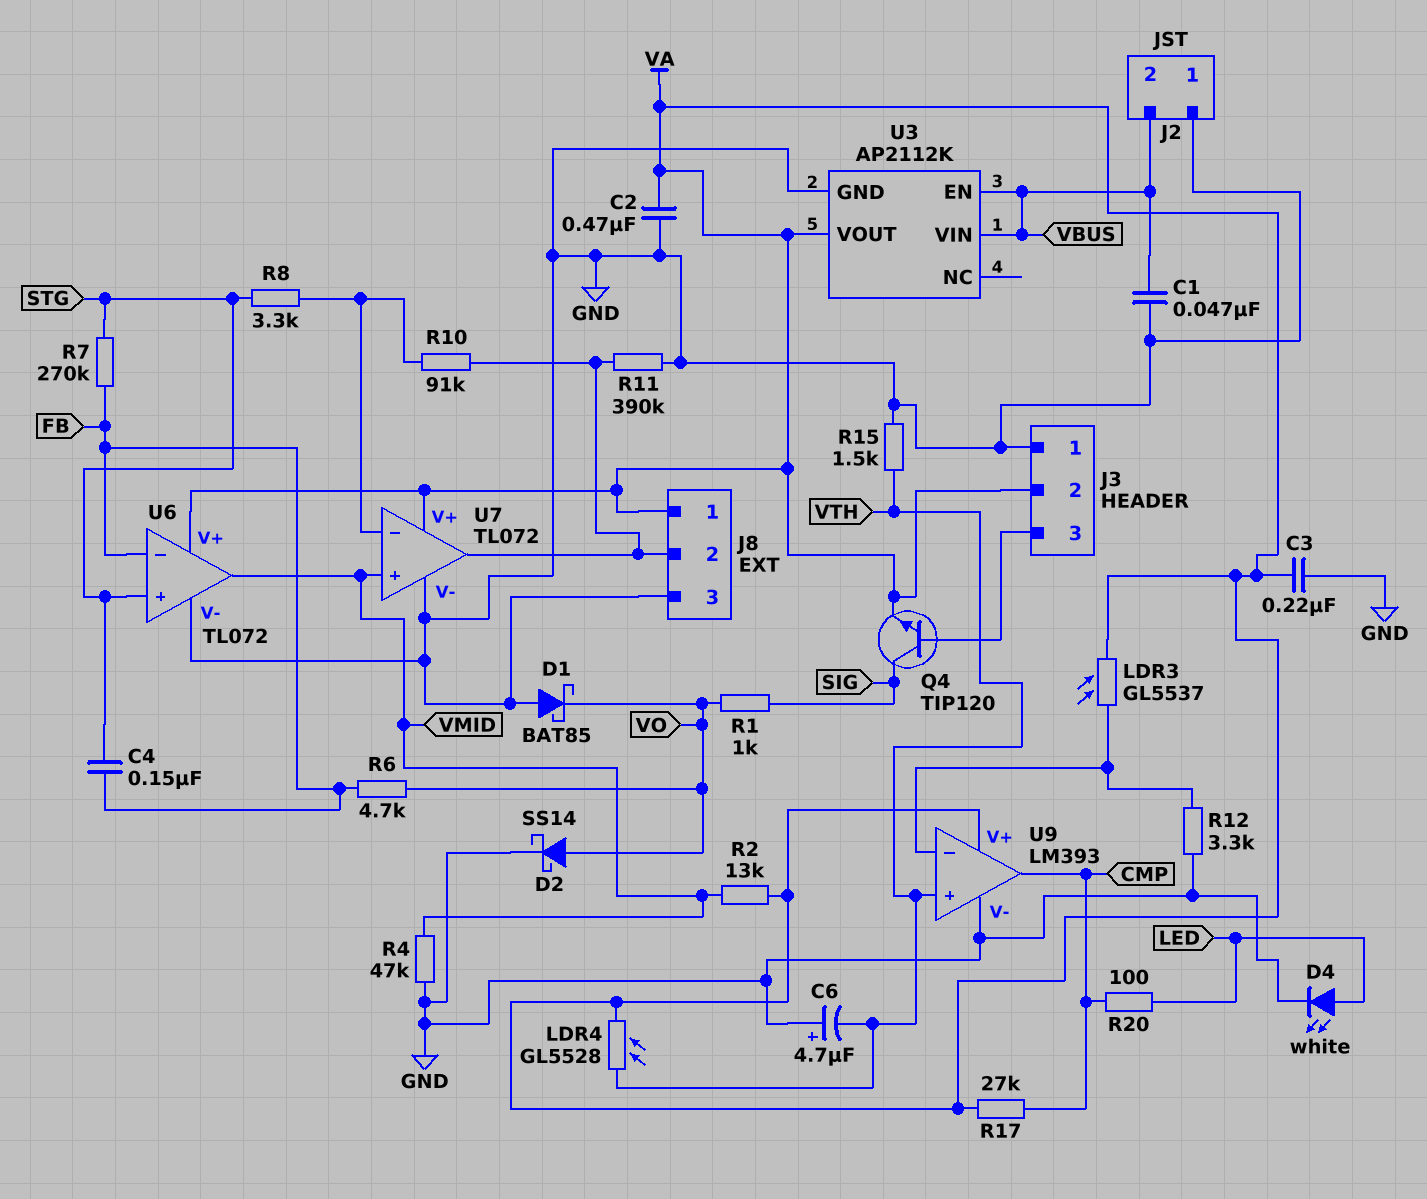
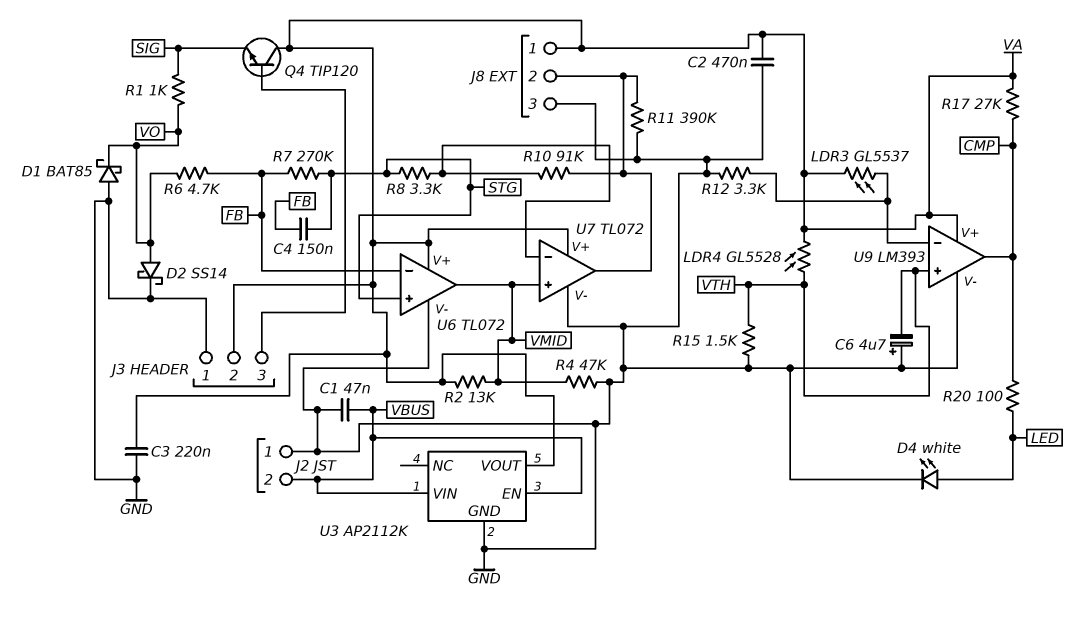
Q4: NPN TIP120 (B J3/3, C SIG, E VA) -> NPN TIP120 (B J3/3, C VA, E SIG)

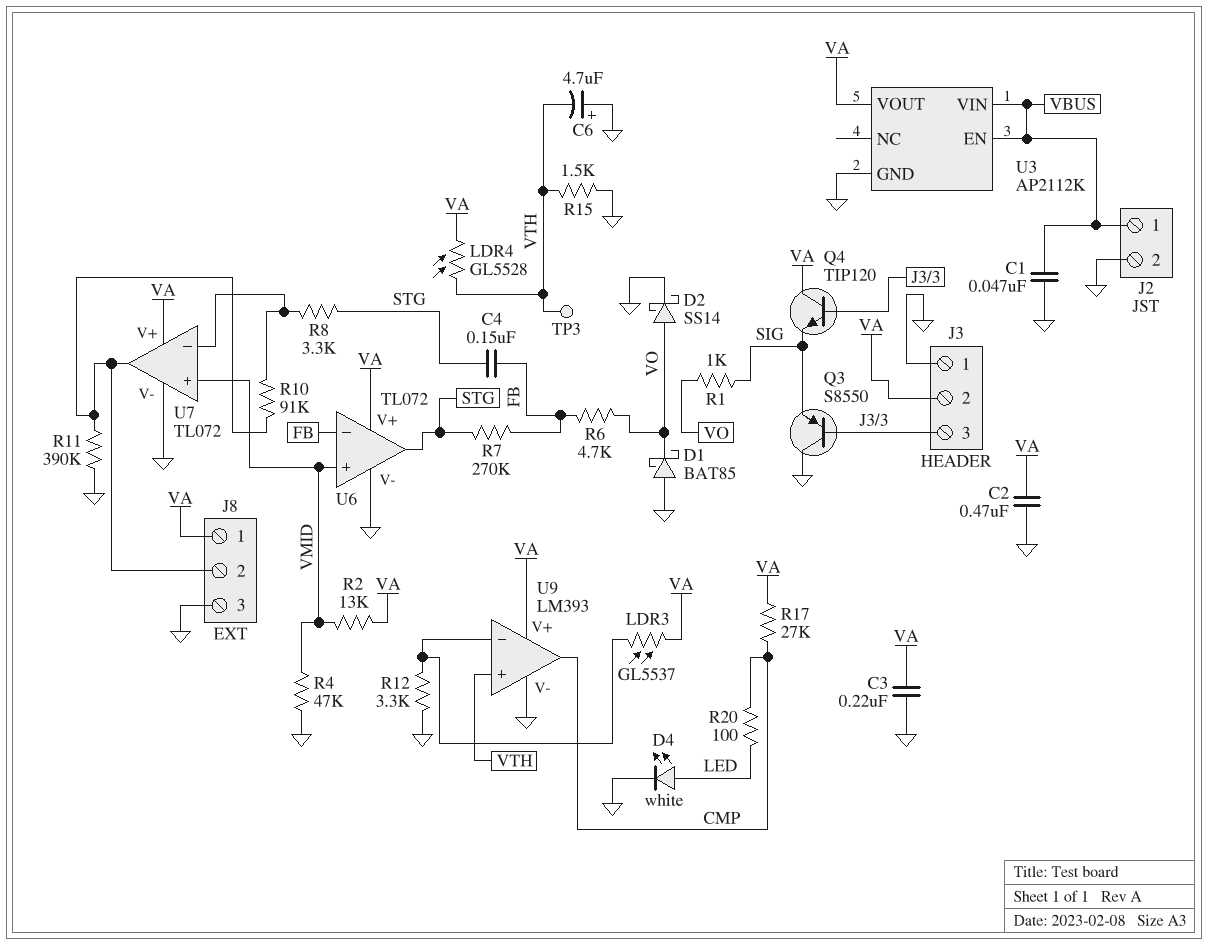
J2 pin 1: GND -> VBUS
J2 pin 2: VBUS -> GND
Q3: none -> PNP S8550 (B J3/3, C GND, E SIG)
TP3: none -> test point (VTH)
U6 pin in+: STG -> VMID
U6 pin out: VMID -> STG

